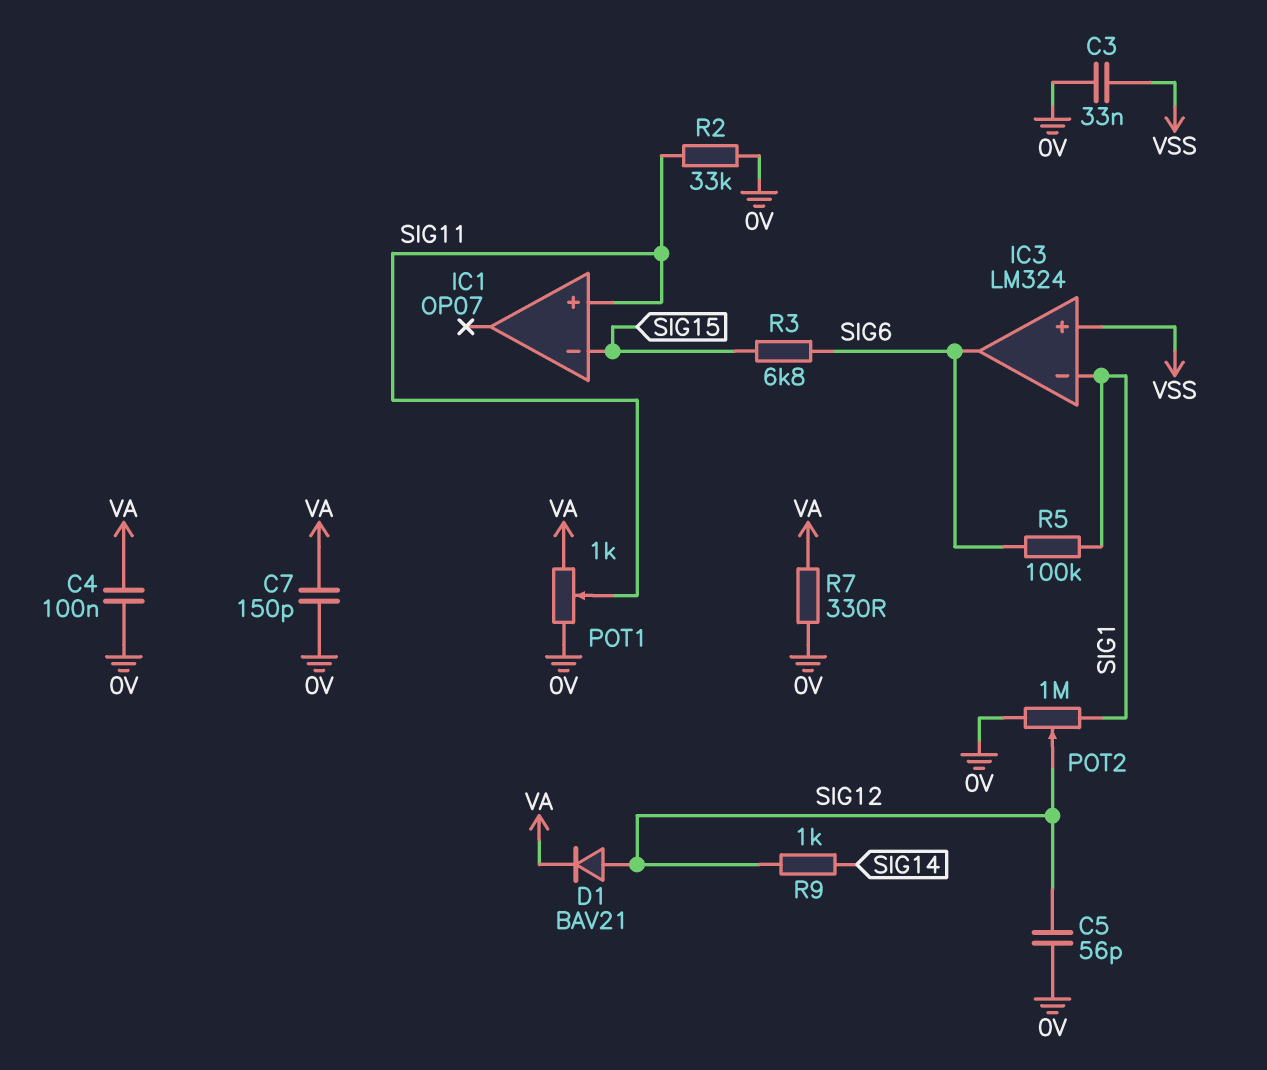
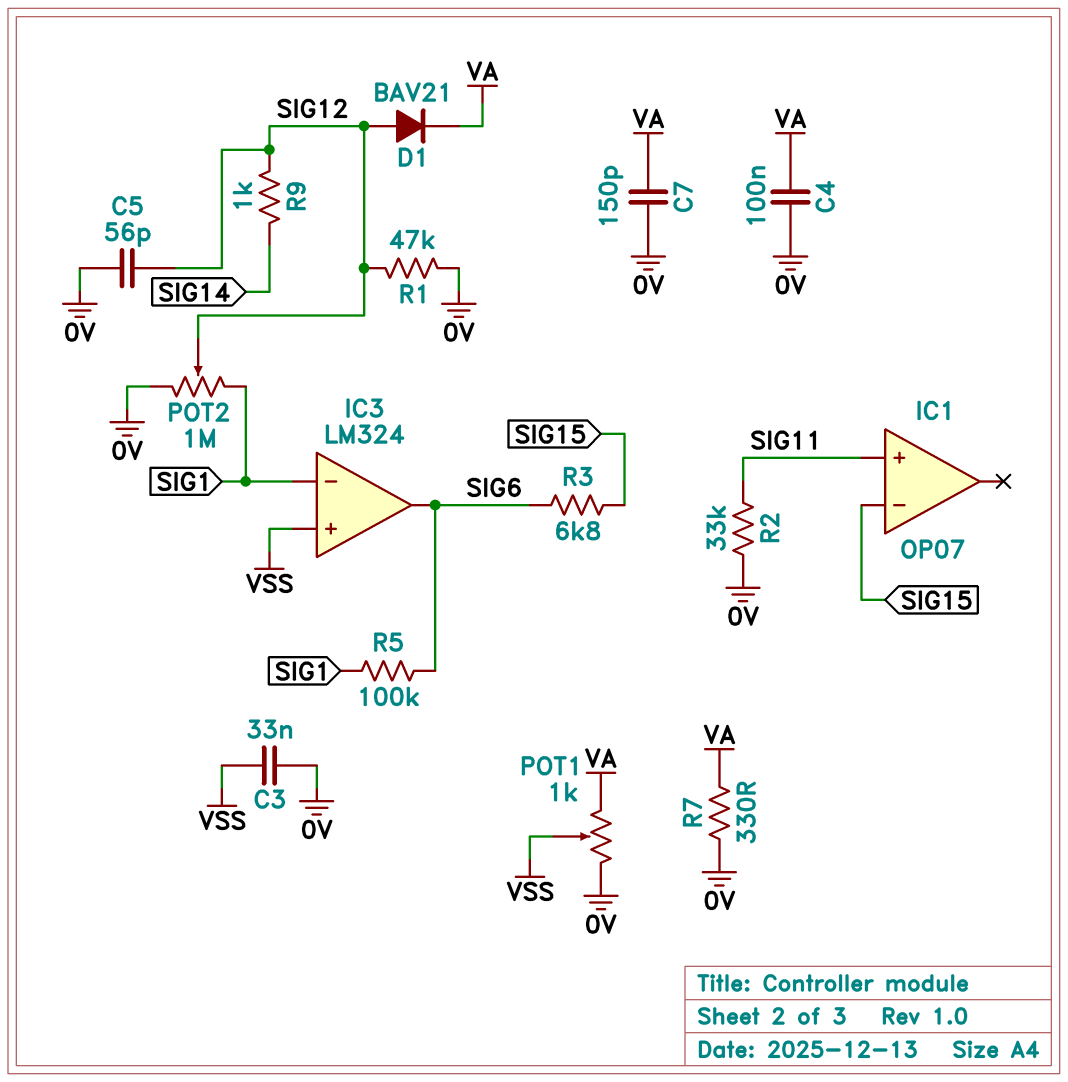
POT1: 1k (0V, VA, wiper SIG11) -> 1k (0V, VA, wiper VSS)
R1: none -> 47k (0V, SIG12)

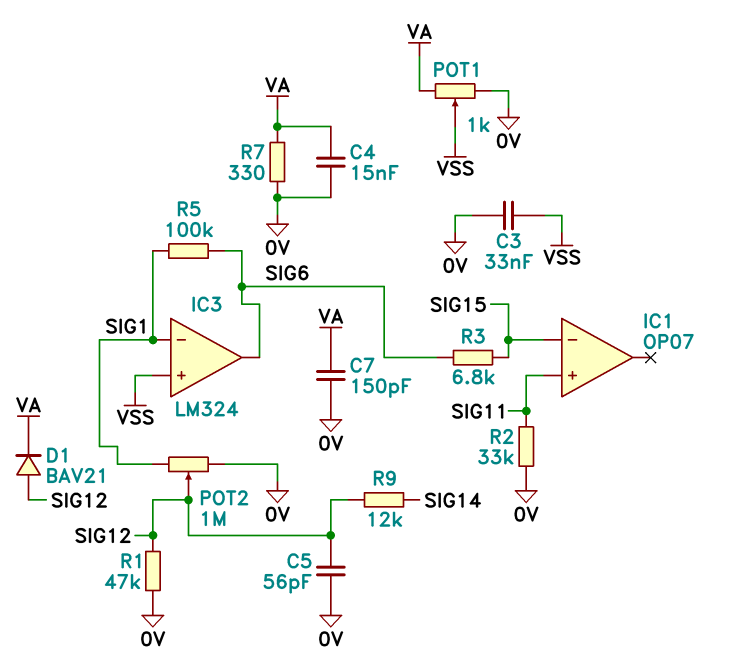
C4: 100nF (0V, VA) -> 15nF (0V, VA)
R9: 1k (SIG12, SIG14) -> 12k (SIG12, SIG14)

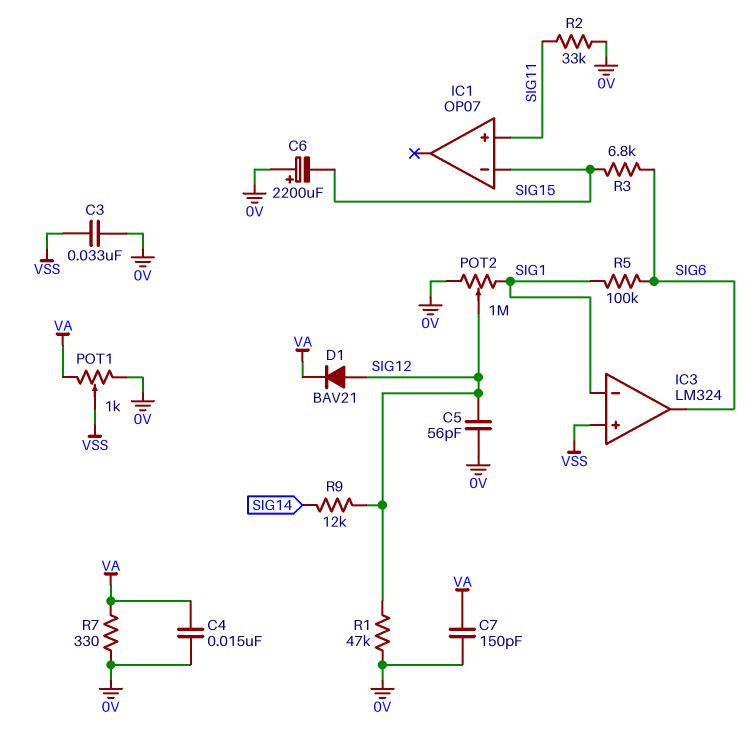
C6: none -> 2200uF (plus 0V, minus SIG15)

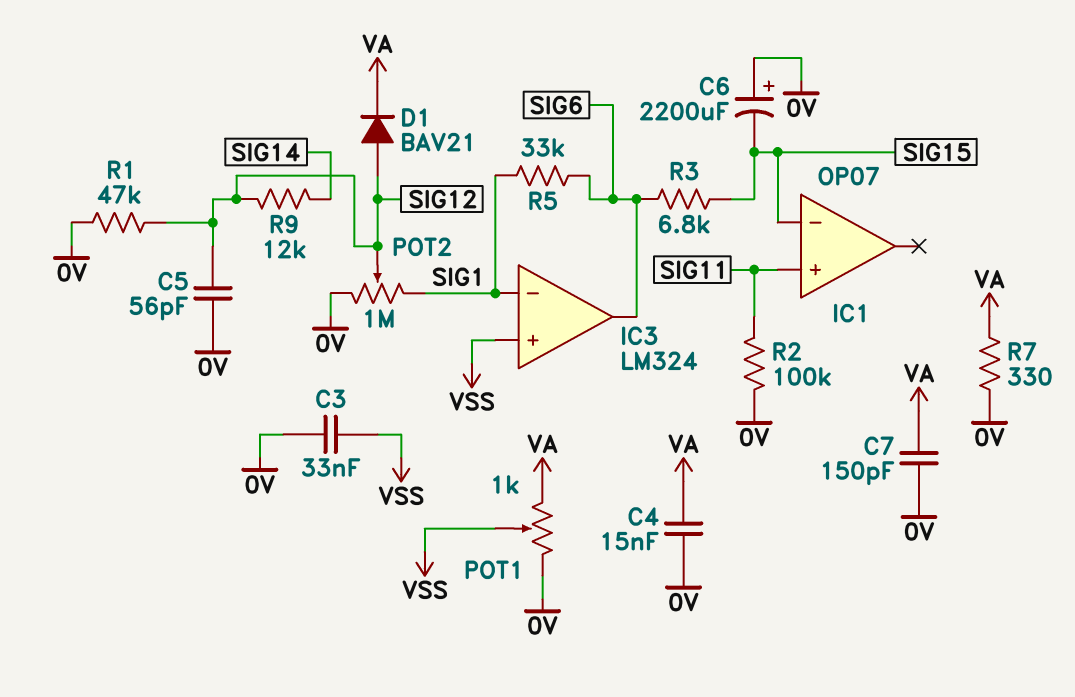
R2: 33k (0V, SIG11) -> 100k (0V, SIG11)
R5: 100k (SIG1, SIG6) -> 33k (SIG1, SIG6)

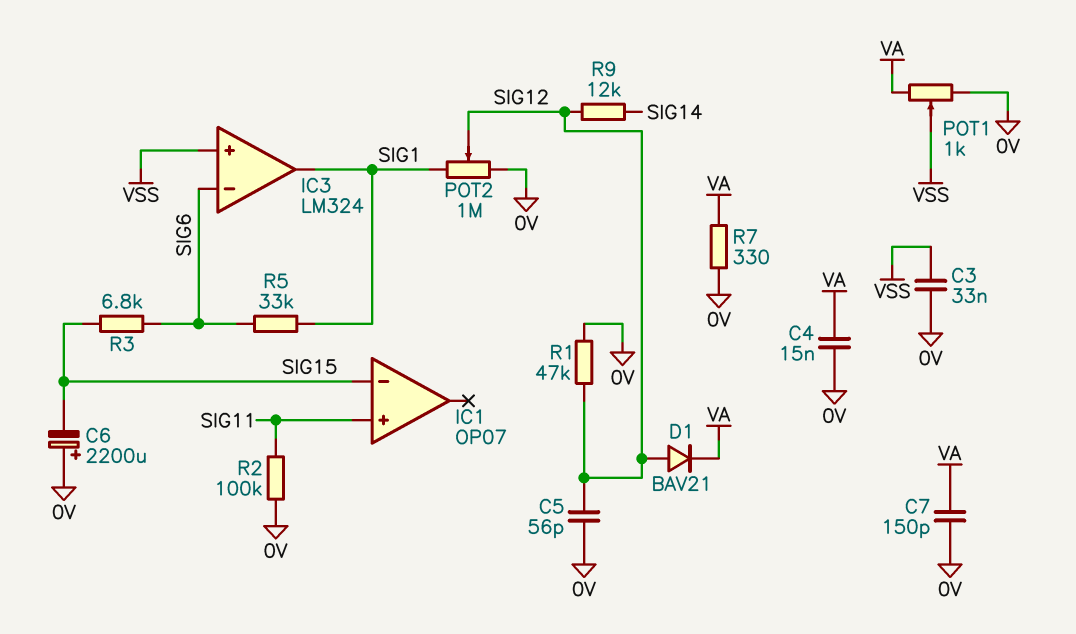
IC3 pin in-: SIG1 -> SIG6
IC3 pin out: SIG6 -> SIG1

